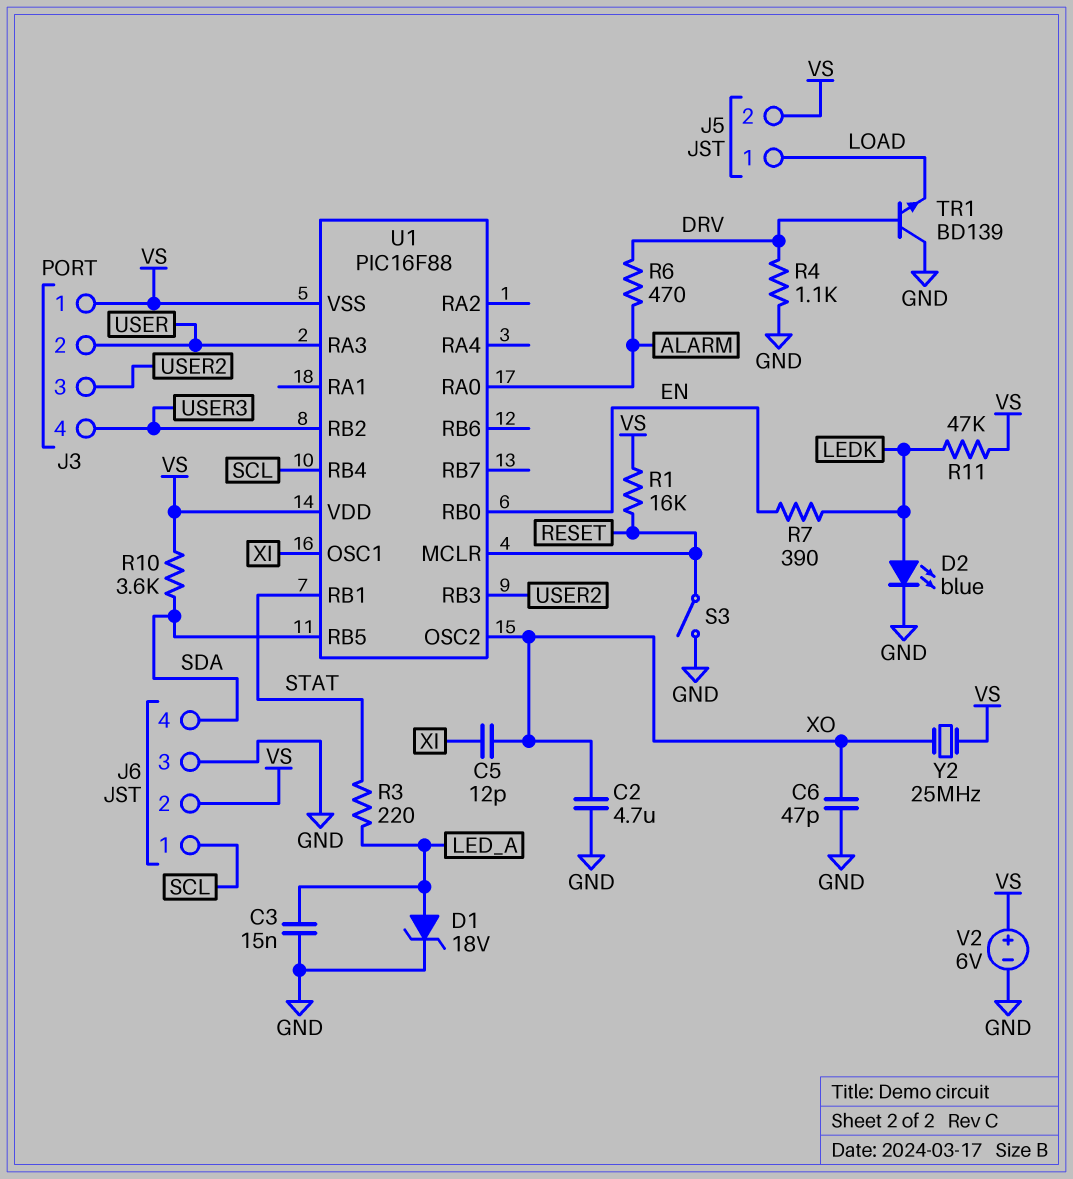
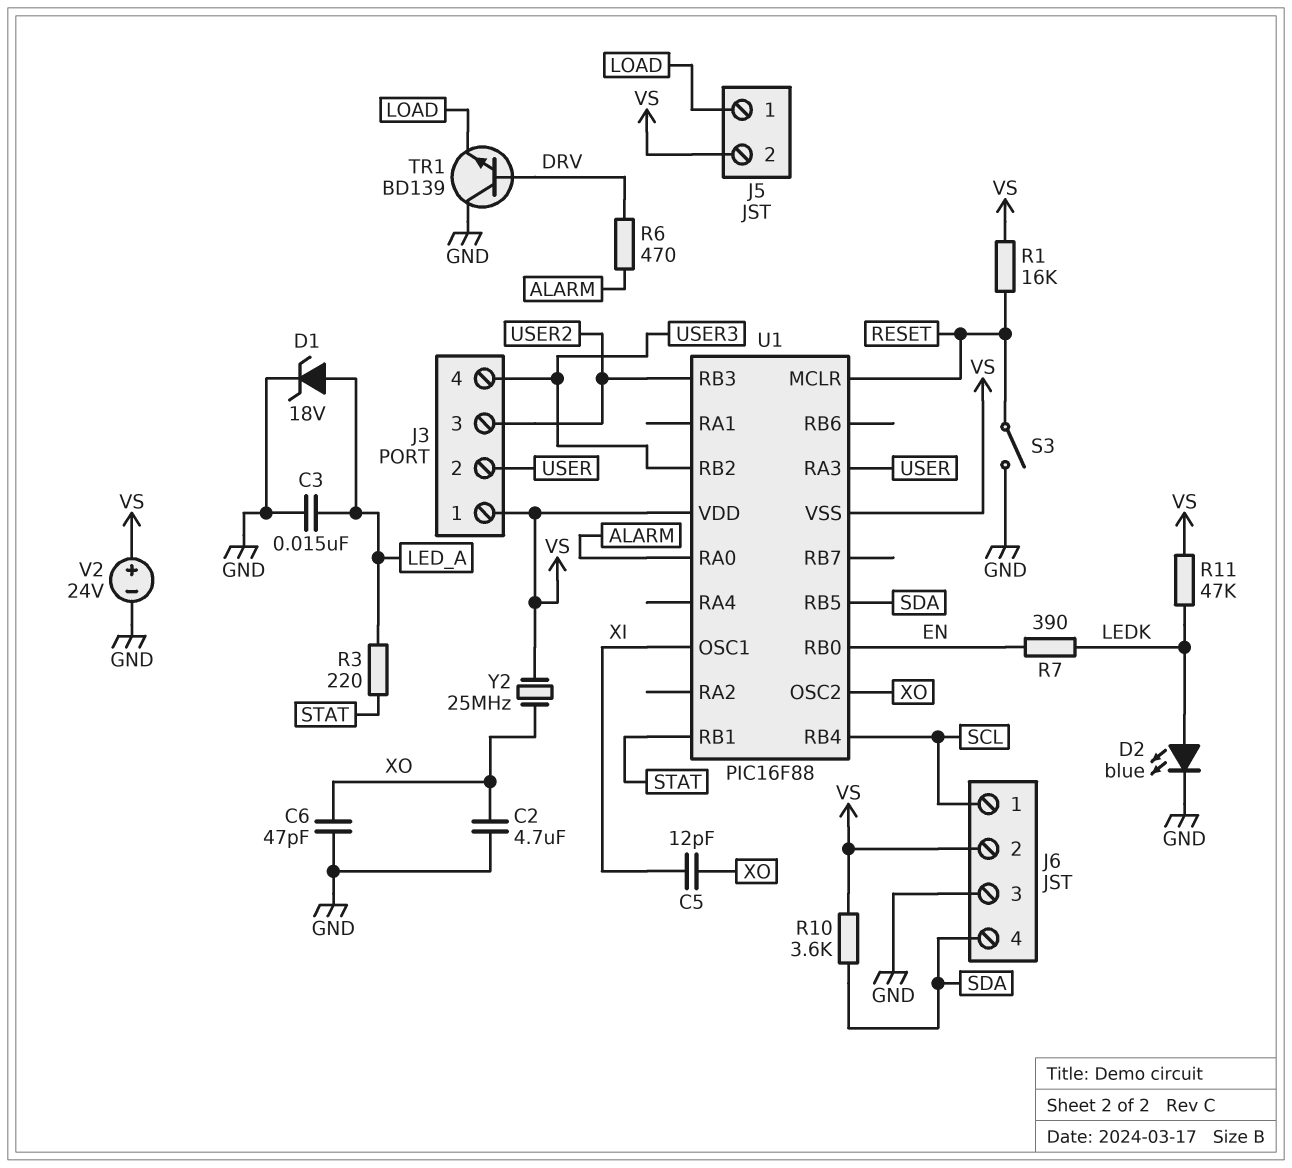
R4: 1.1k (DRV, GND) -> none
V2: 6V (plus VS, minus GND) -> 24V (plus VS, minus GND)

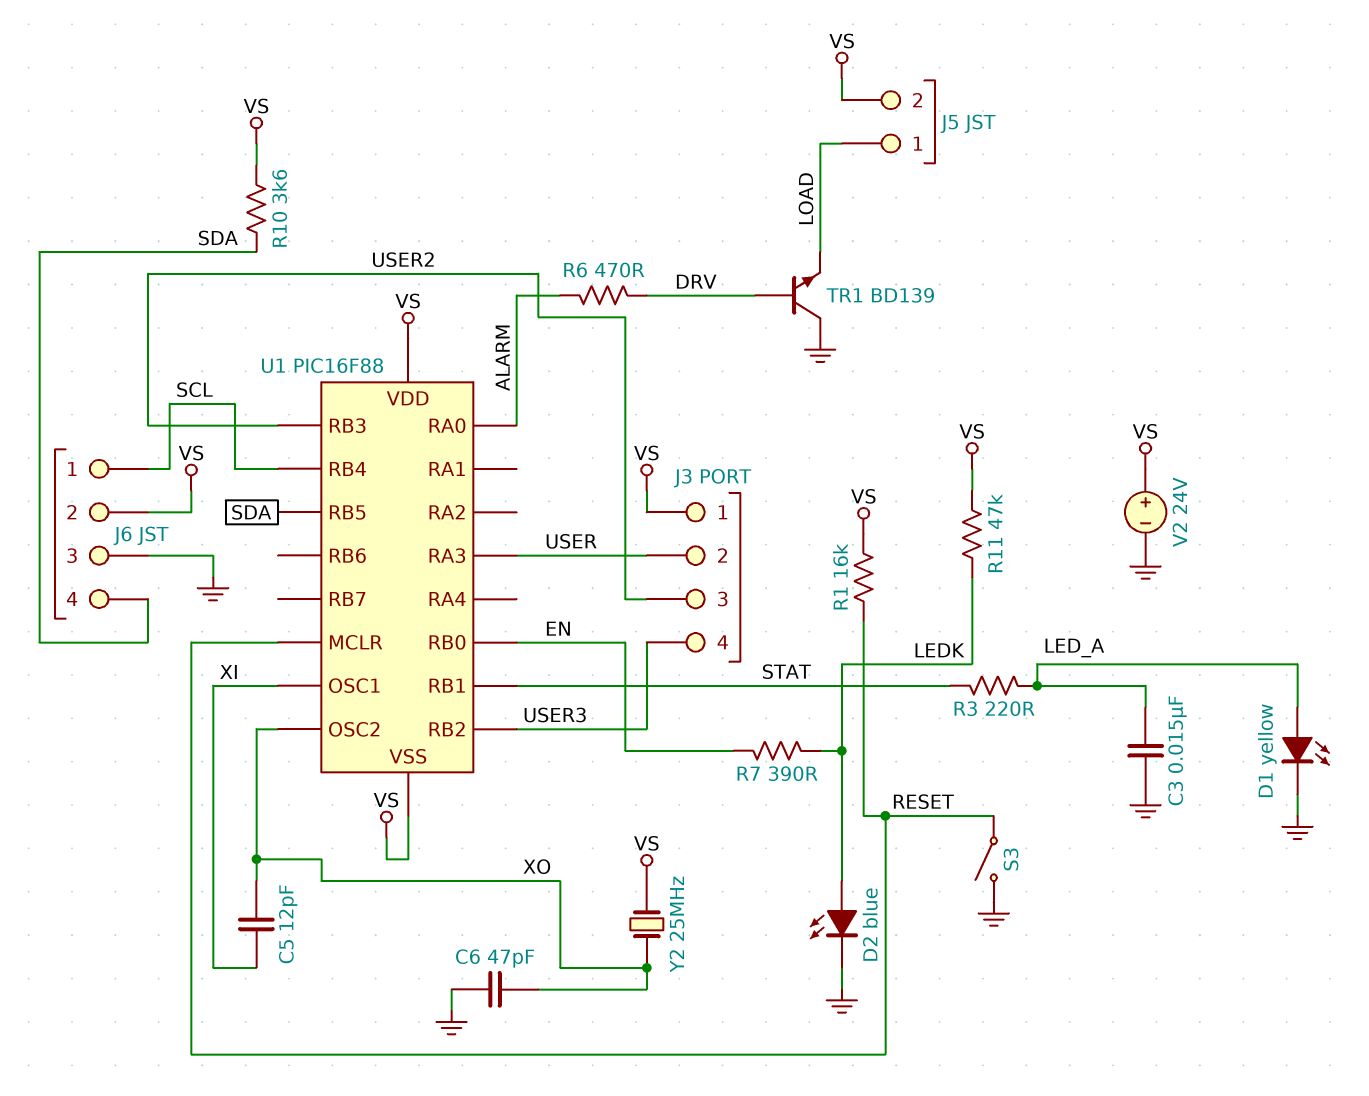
C2: 4.7uF (GND, XO) -> none
D1: zener 18V (A LED_A, K GND) -> LED yellow (A LED_A, K GND)

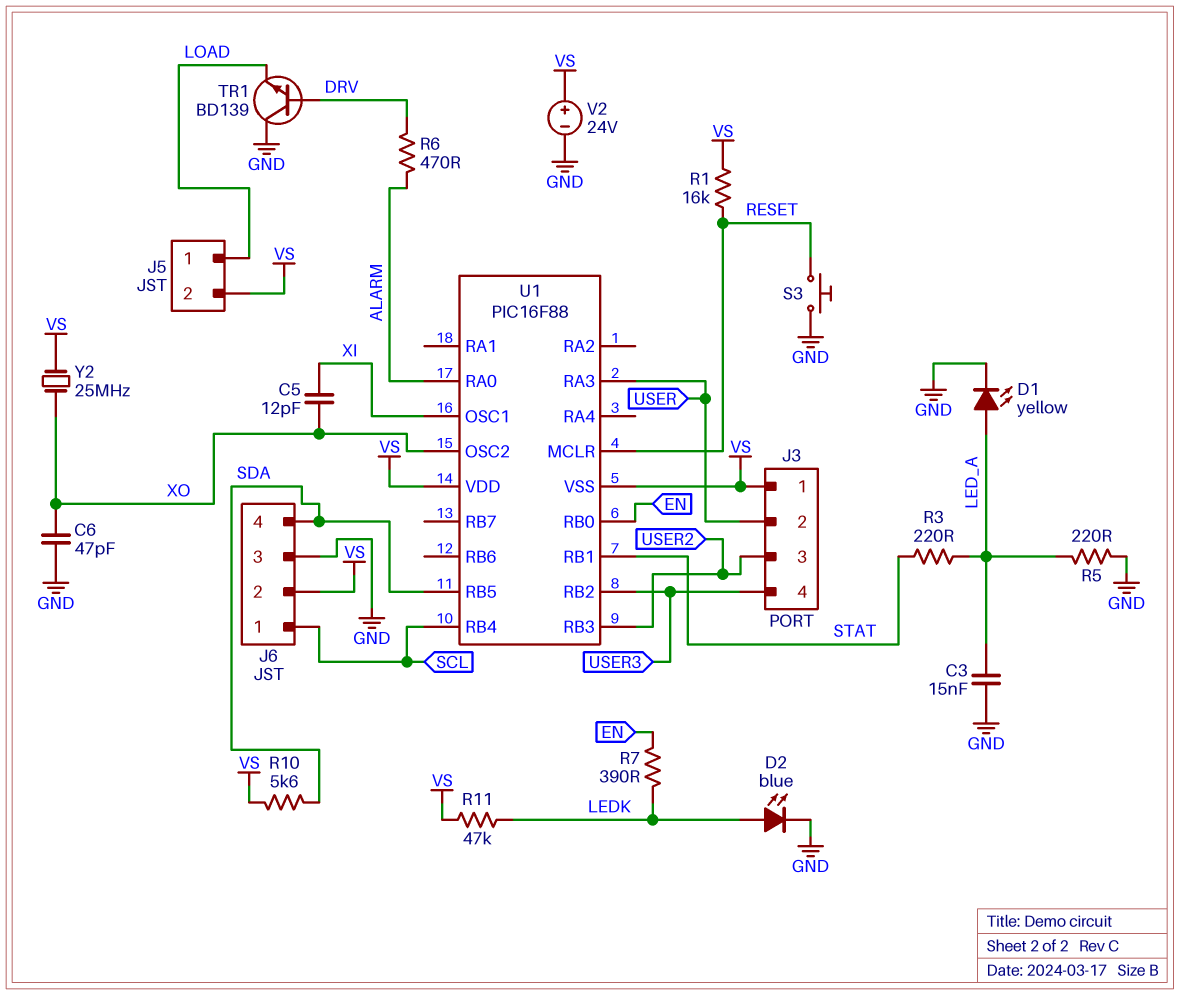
R5: none -> 220 (GND, LED_A)
R10: 3.6k (SDA, VS) -> 5.6k (SDA, VS)
S3: switch (GND, RESET) -> button (GND, RESET)

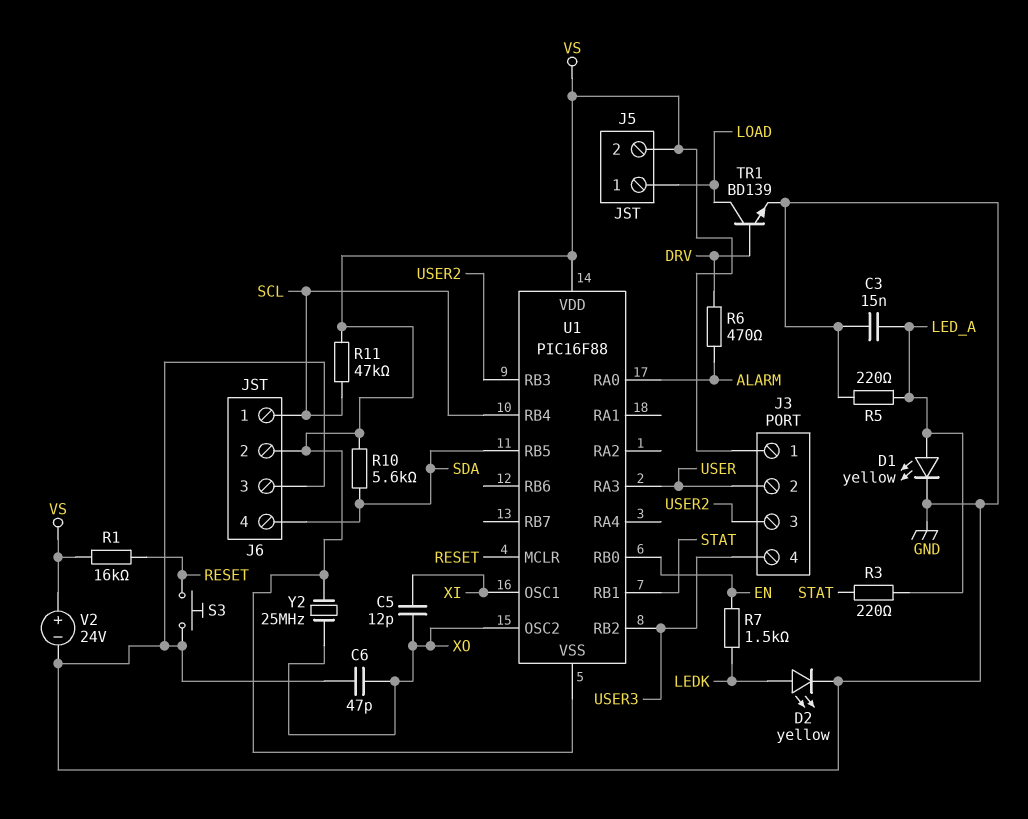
D2: LED blue (A LEDK, K GND) -> LED yellow (A LEDK, K GND)
R7: 390 (EN, LEDK) -> 1.5k (EN, LEDK)
R11: 47k (LEDK, VS) -> 47k (SCL, VS)
TR1: NPN BD139 (B DRV, C GND, E LOAD) -> NPN BD139 (B DRV, C LOAD, E GND)

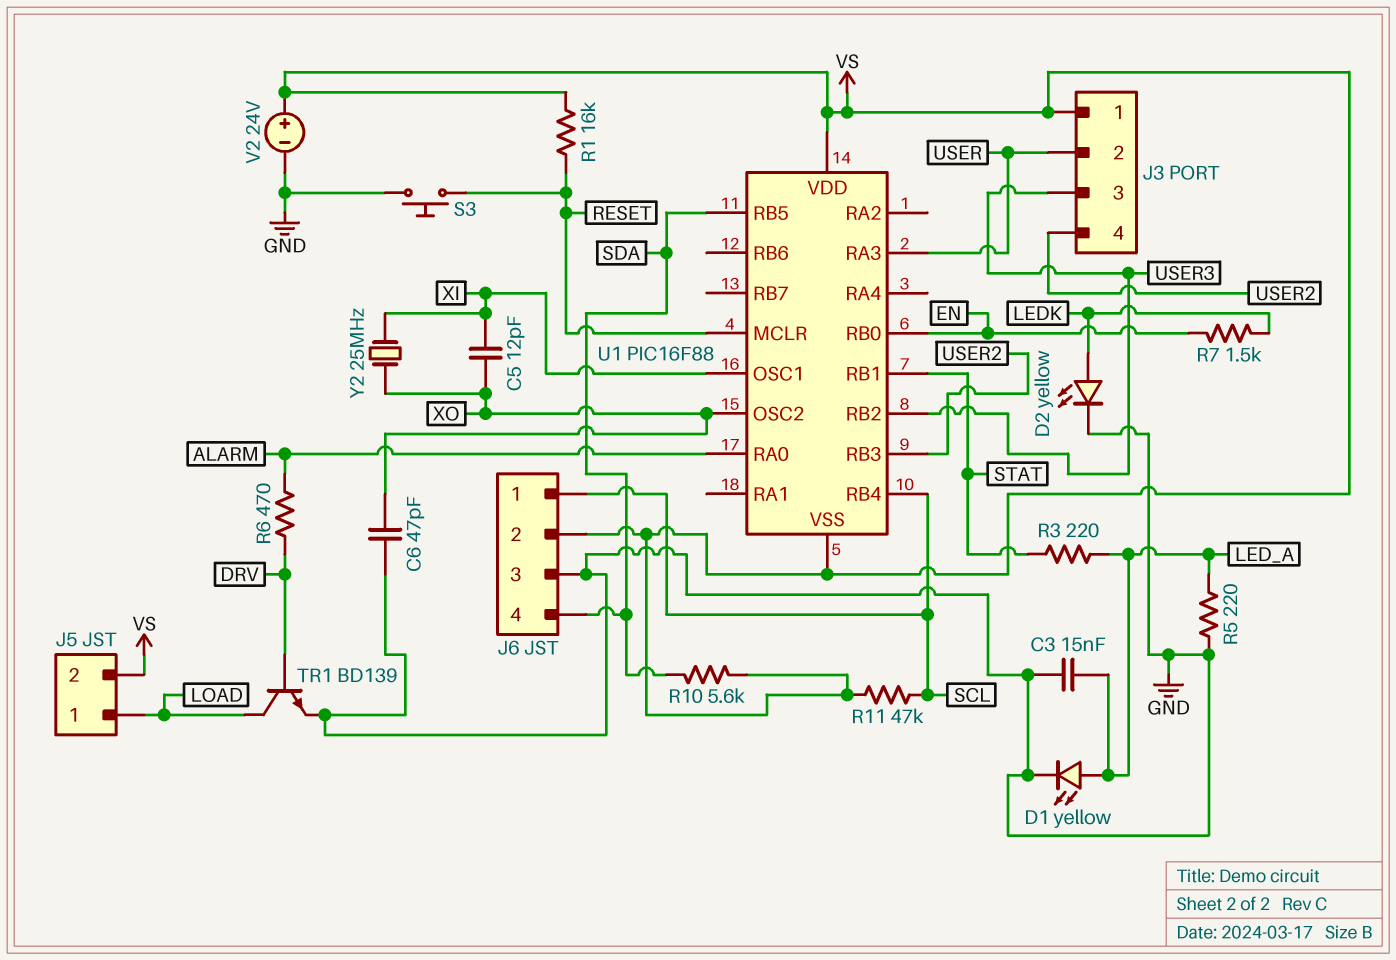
J3 pin 3: USER2 -> USER3
J3 pin 4: USER3 -> USER2
Y2: 25MHz (VS, XO) -> 25MHz (XI, XO)

